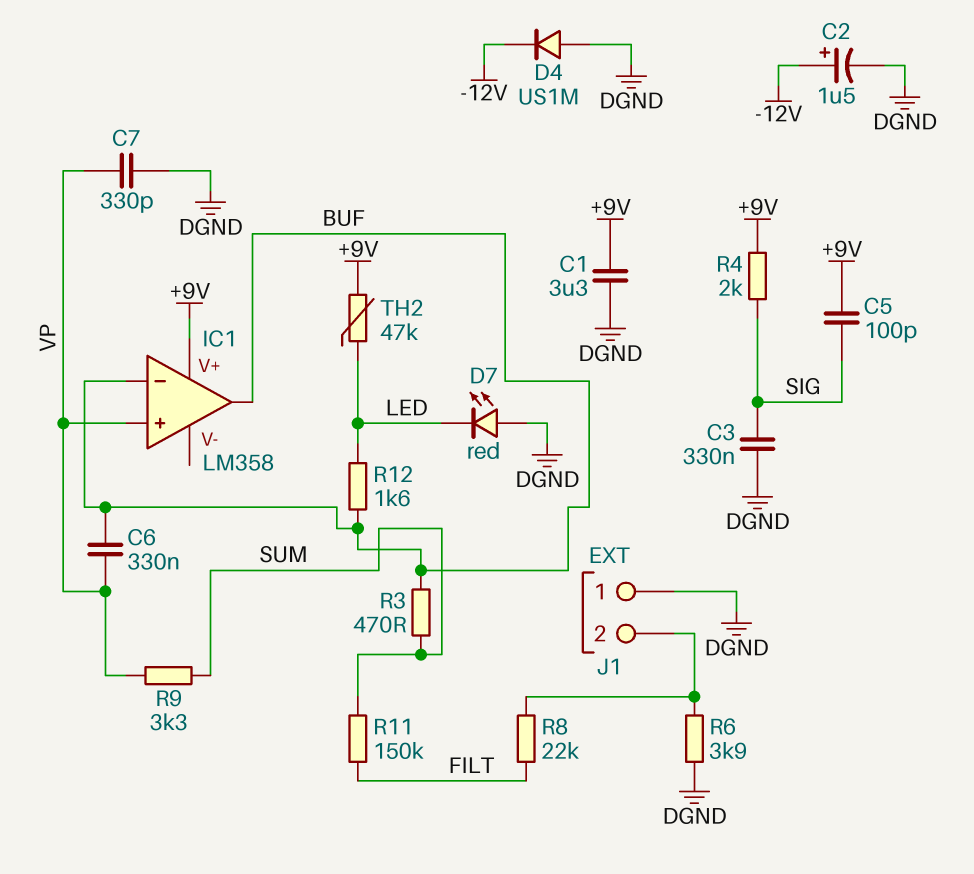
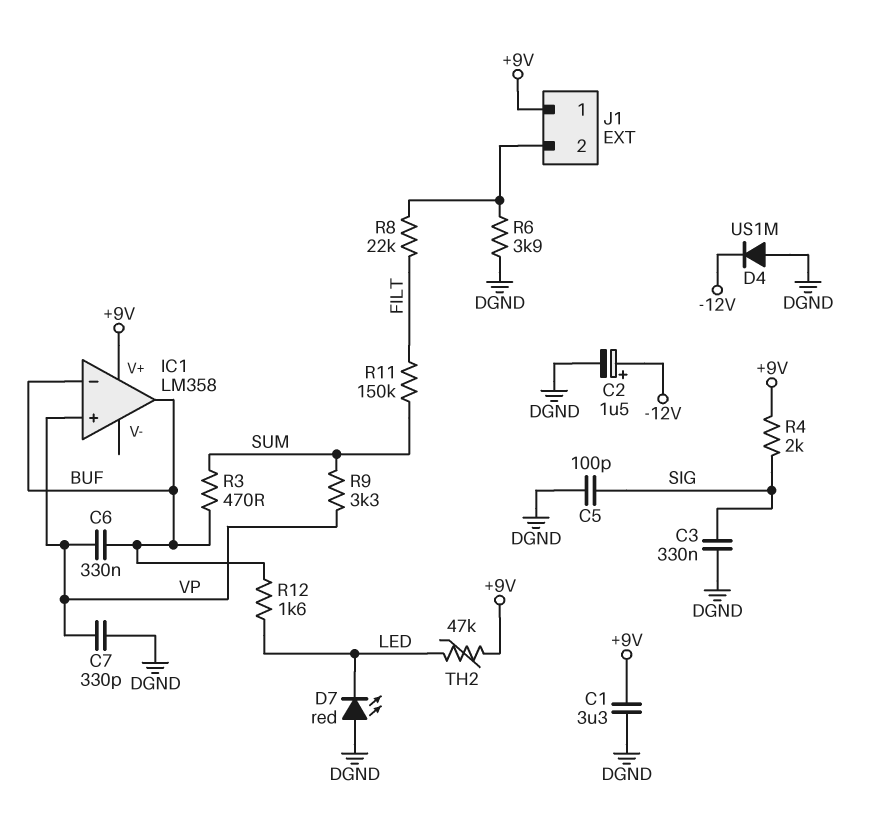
C5: 100pF (+9V, SIG) -> 100pF (DGND, SIG)
J1 pin 1: DGND -> +9V

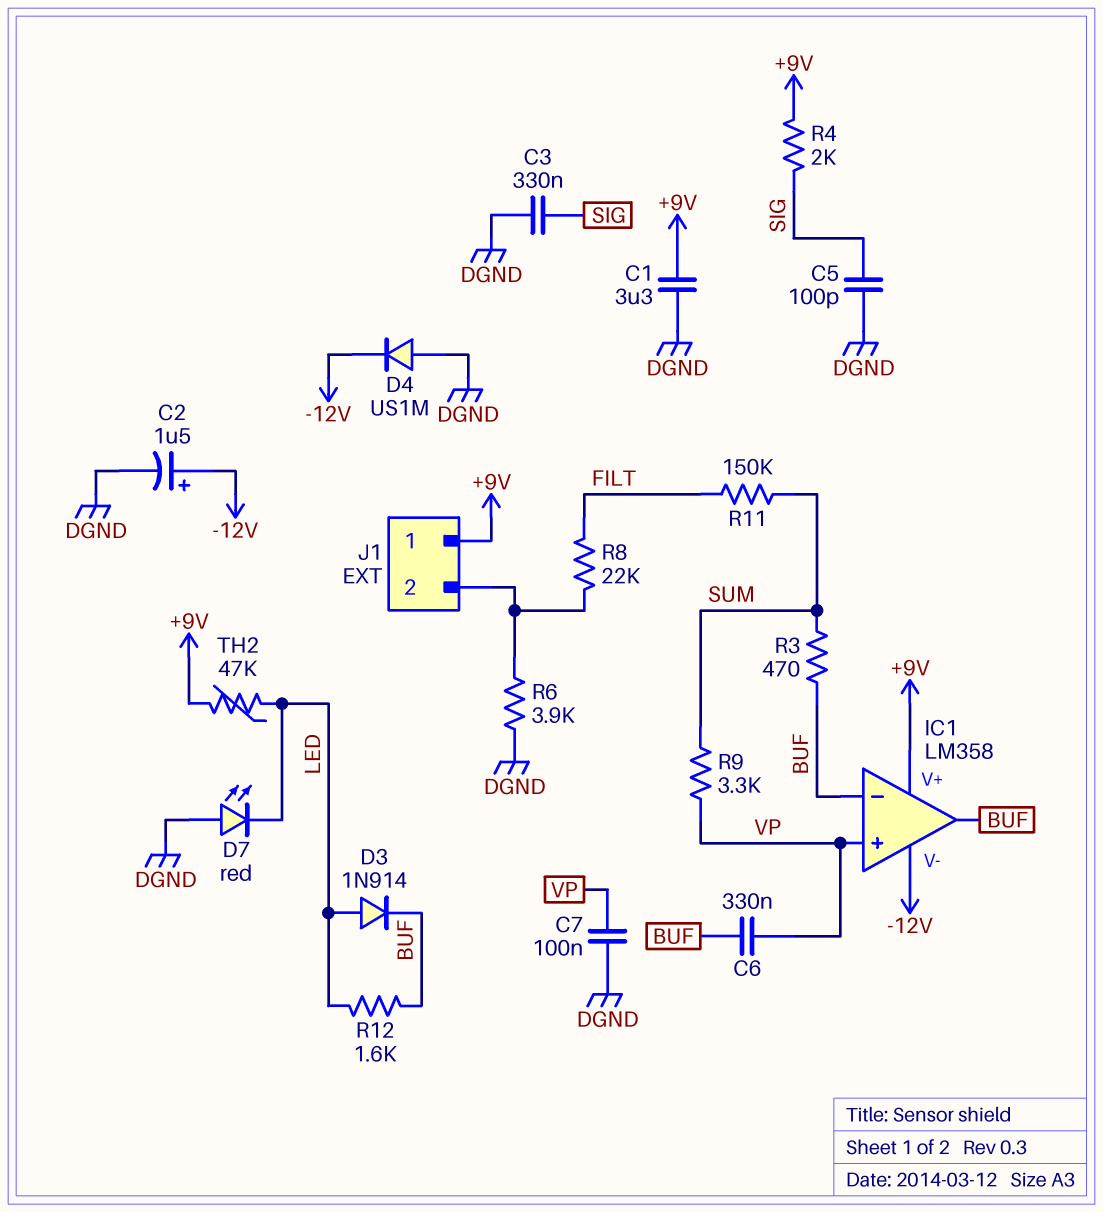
C7: 330pF (DGND, VP) -> 100nF (DGND, VP)
D3: none -> diode 1N914 (A LED, K BUF)
IC1 pin V-: none -> -12V

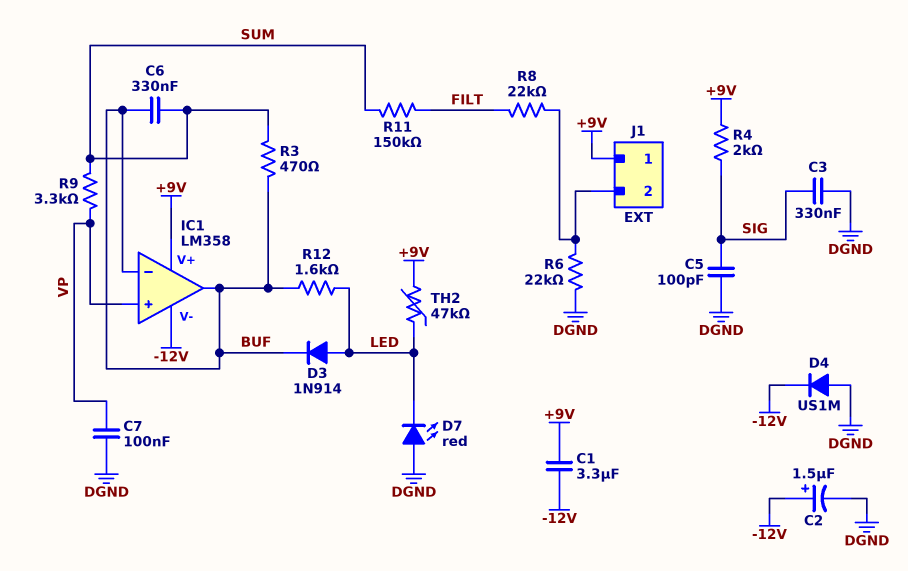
C1: 3.3uF (+9V, DGND) -> 3.3uF (+9V, -12V)
C6: 330nF (BUF, VP) -> 330nF (BUF, SUM)
R6: 3.9k (DGND, J1/2) -> 22k (DGND, J1/2)

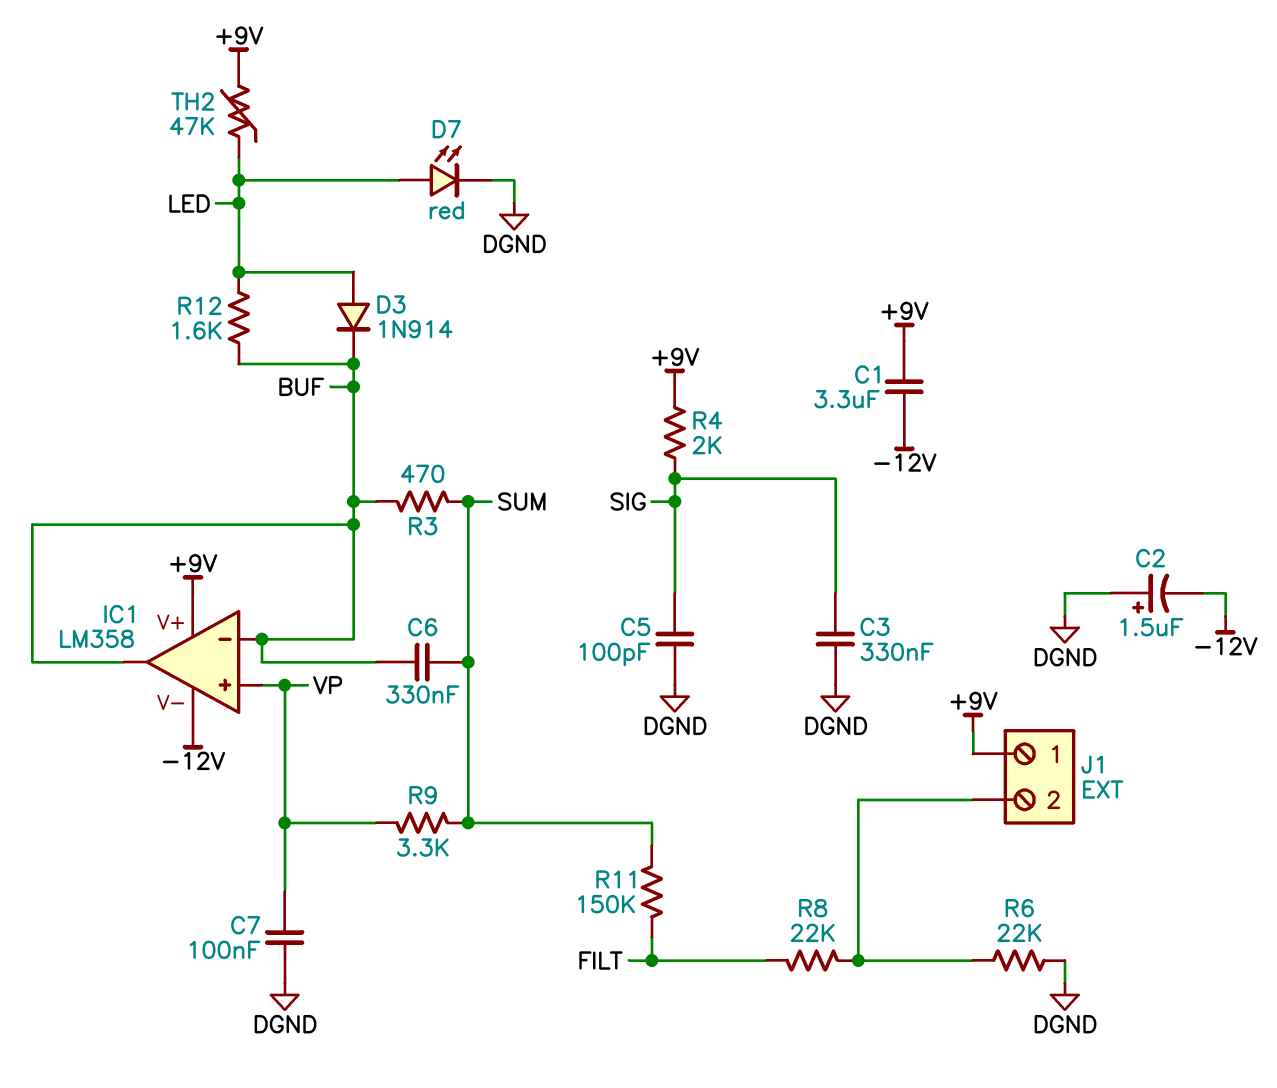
C2: 1.5uF (plus -12V, minus DGND) -> 1.5uF (plus DGND, minus -12V)
D4: diode US1M (A DGND, K -12V) -> none
D7: LED red (A DGND, K LED) -> LED red (A LED, K DGND)

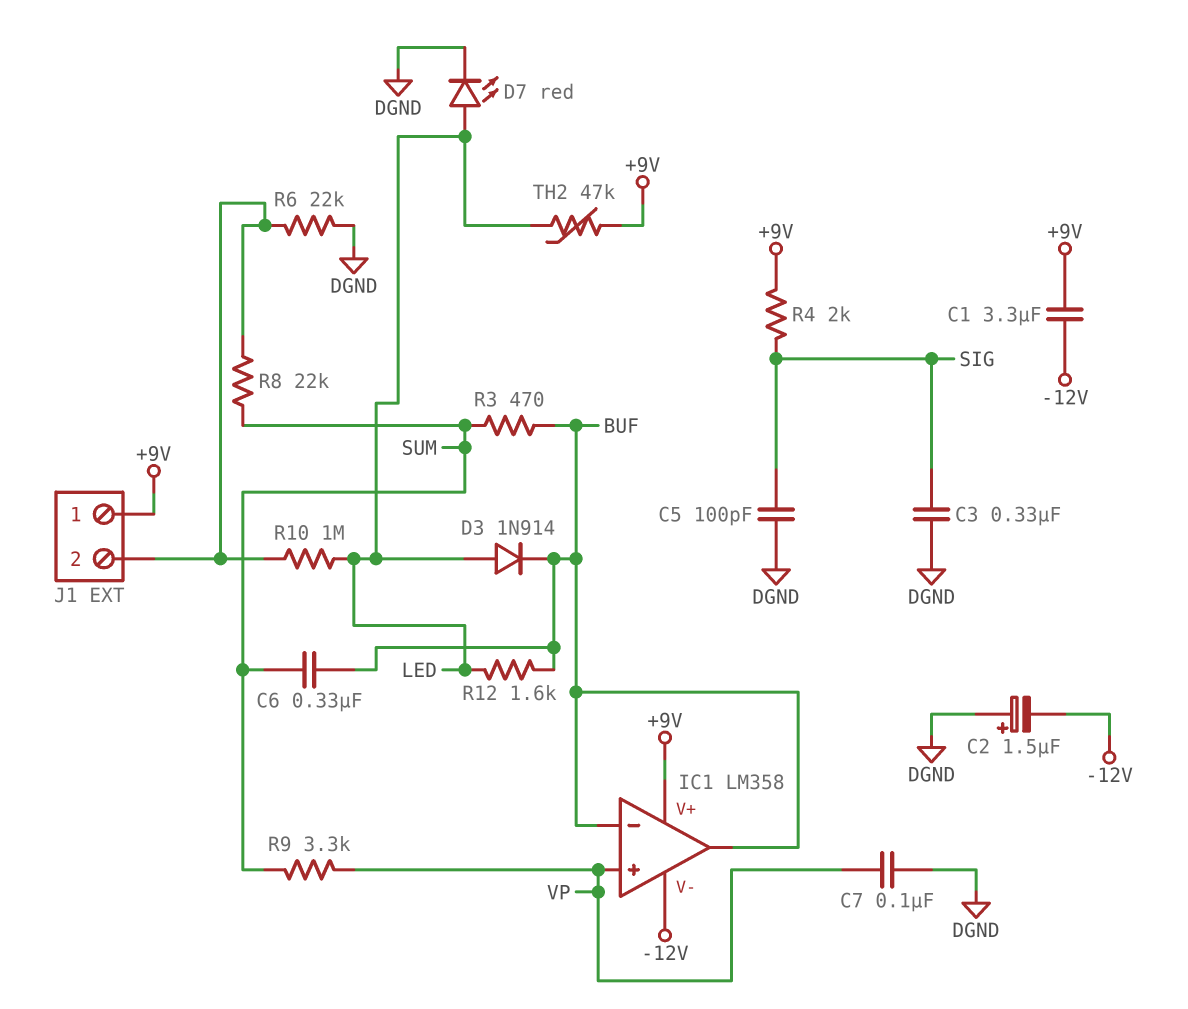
R8: 22k (FILT, J1/2) -> 22k (J1/2, SUM)
R10: none -> 1M (J1/2, LED)
R11: 150k (FILT, SUM) -> none

